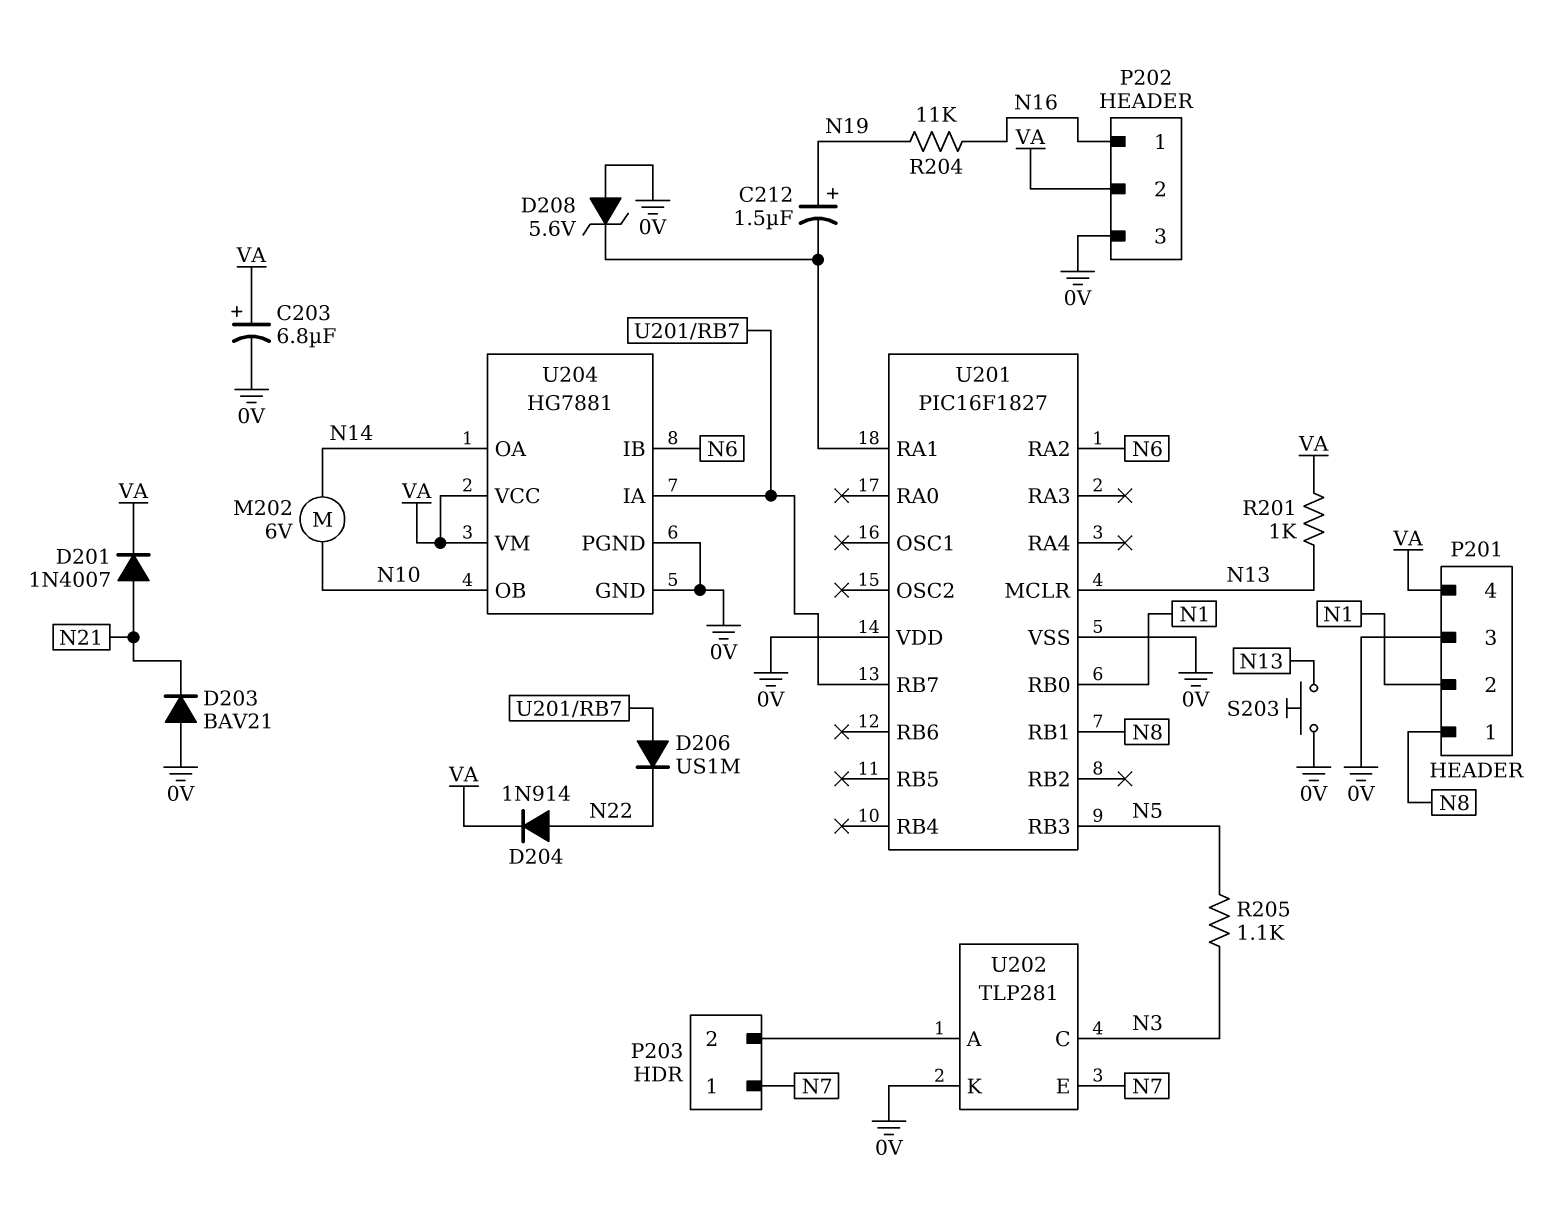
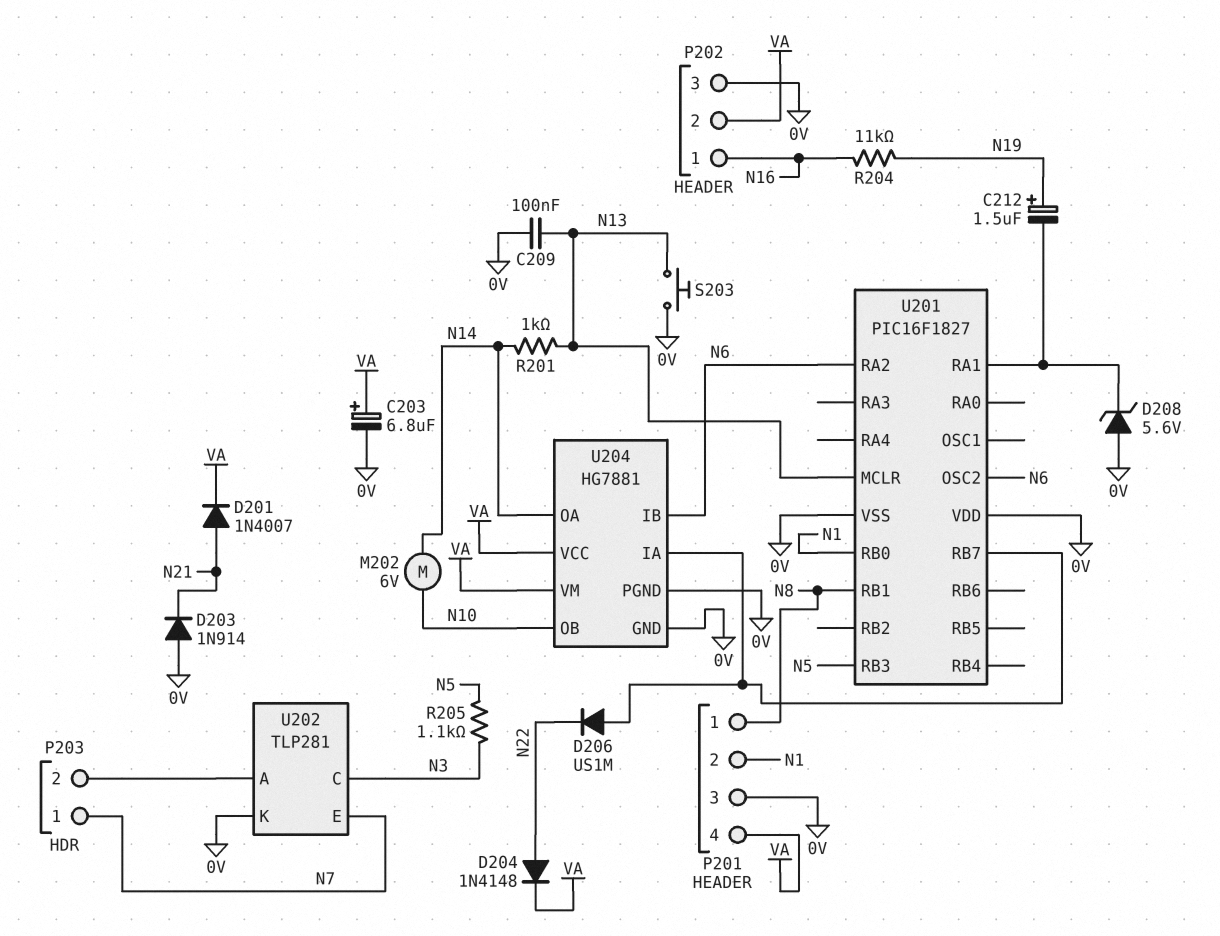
C209: none -> 100nF (0V, N13)
D203: diode BAV21 (A 0V, K N21) -> diode 1N914 (A 0V, K N21)
D204: diode 1N914 (A N22, K VA) -> diode 1N4148 (A N22, K VA)
R201: 1k (N13, VA) -> 1k (N13, N14)
U201 pin OSC2: none -> N6

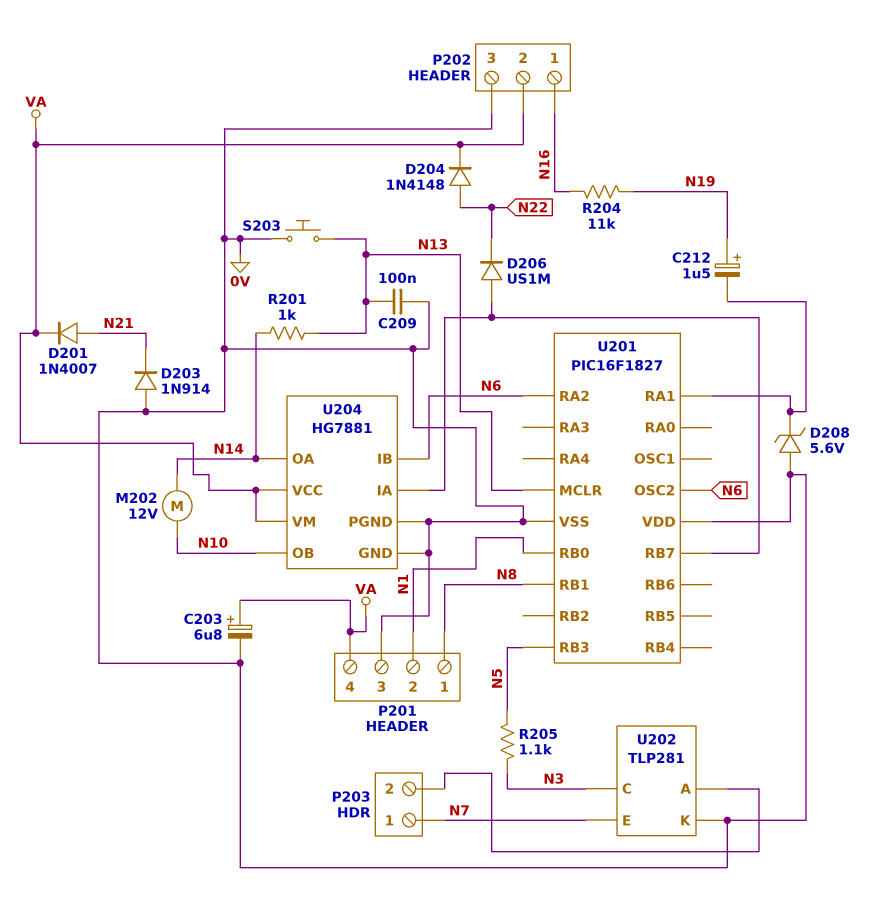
M202: motor 6V (N10, N14) -> motor 12V (N10, N14)

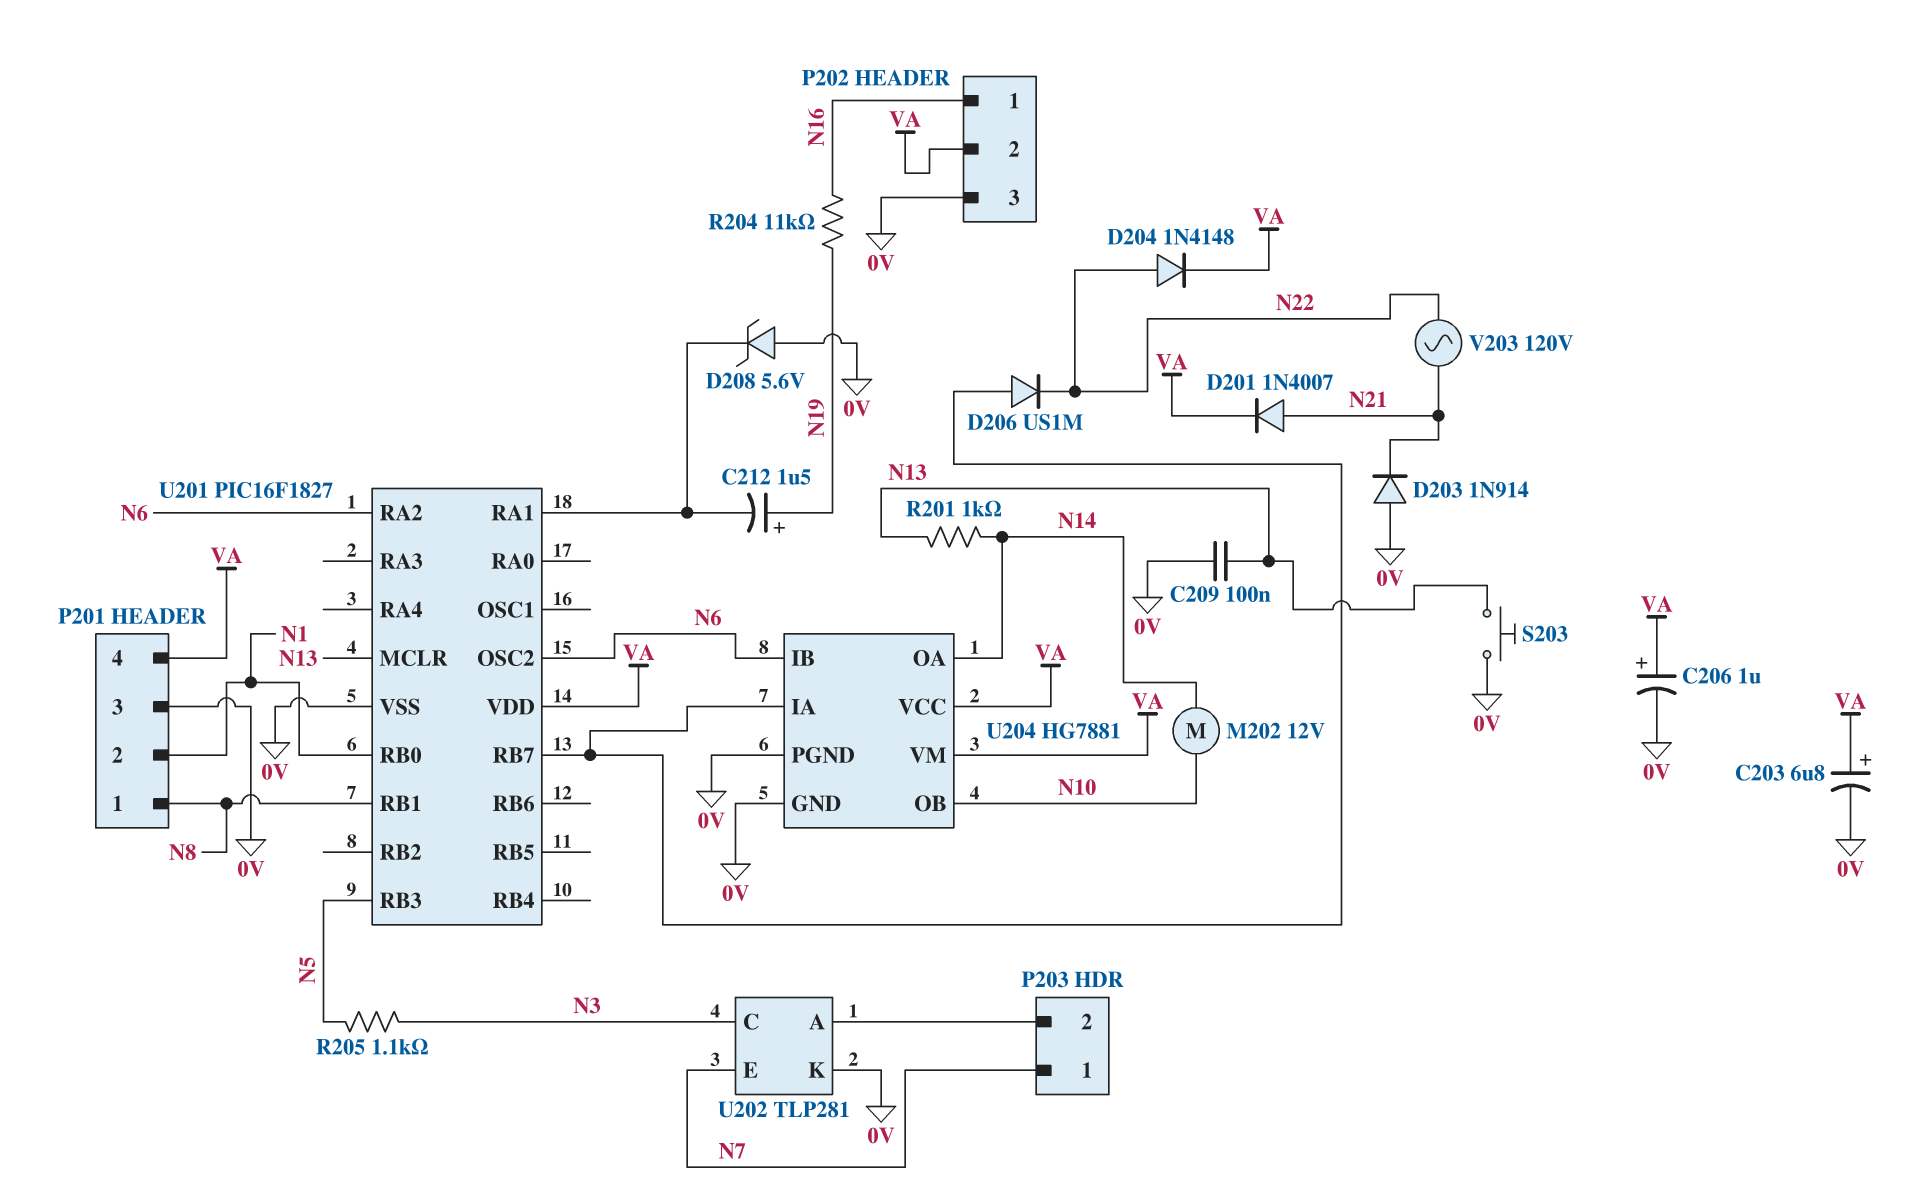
C206: none -> 1uF (plus VA, minus 0V)
U201 pin VDD: 0V -> VA
V203: none -> AC 120V (N21, N22)

